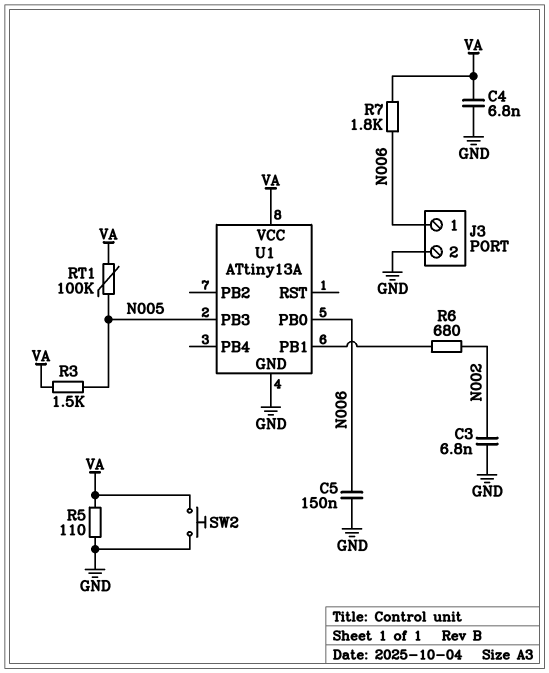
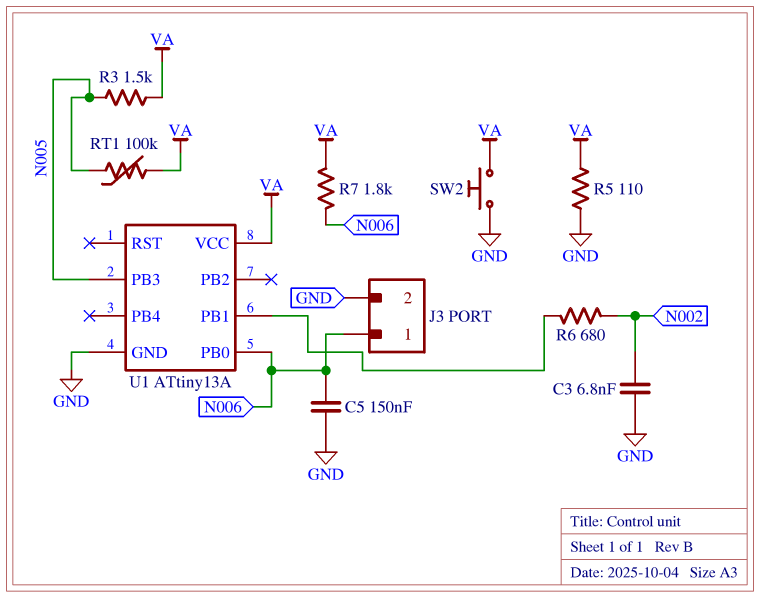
C4: 6.8nF (GND, VA) -> none

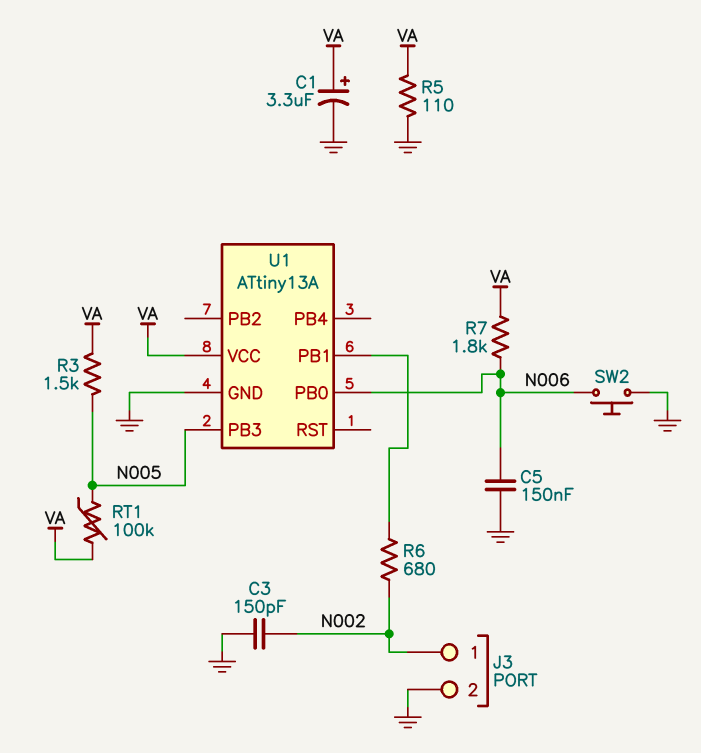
C1: none -> 3.3uF (plus VA, minus GND)
C3: 6.8nF (GND, N002) -> 150pF (GND, N002)
J3 pin 1: N006 -> N002
SW2: button (GND, VA) -> button (GND, N006)

